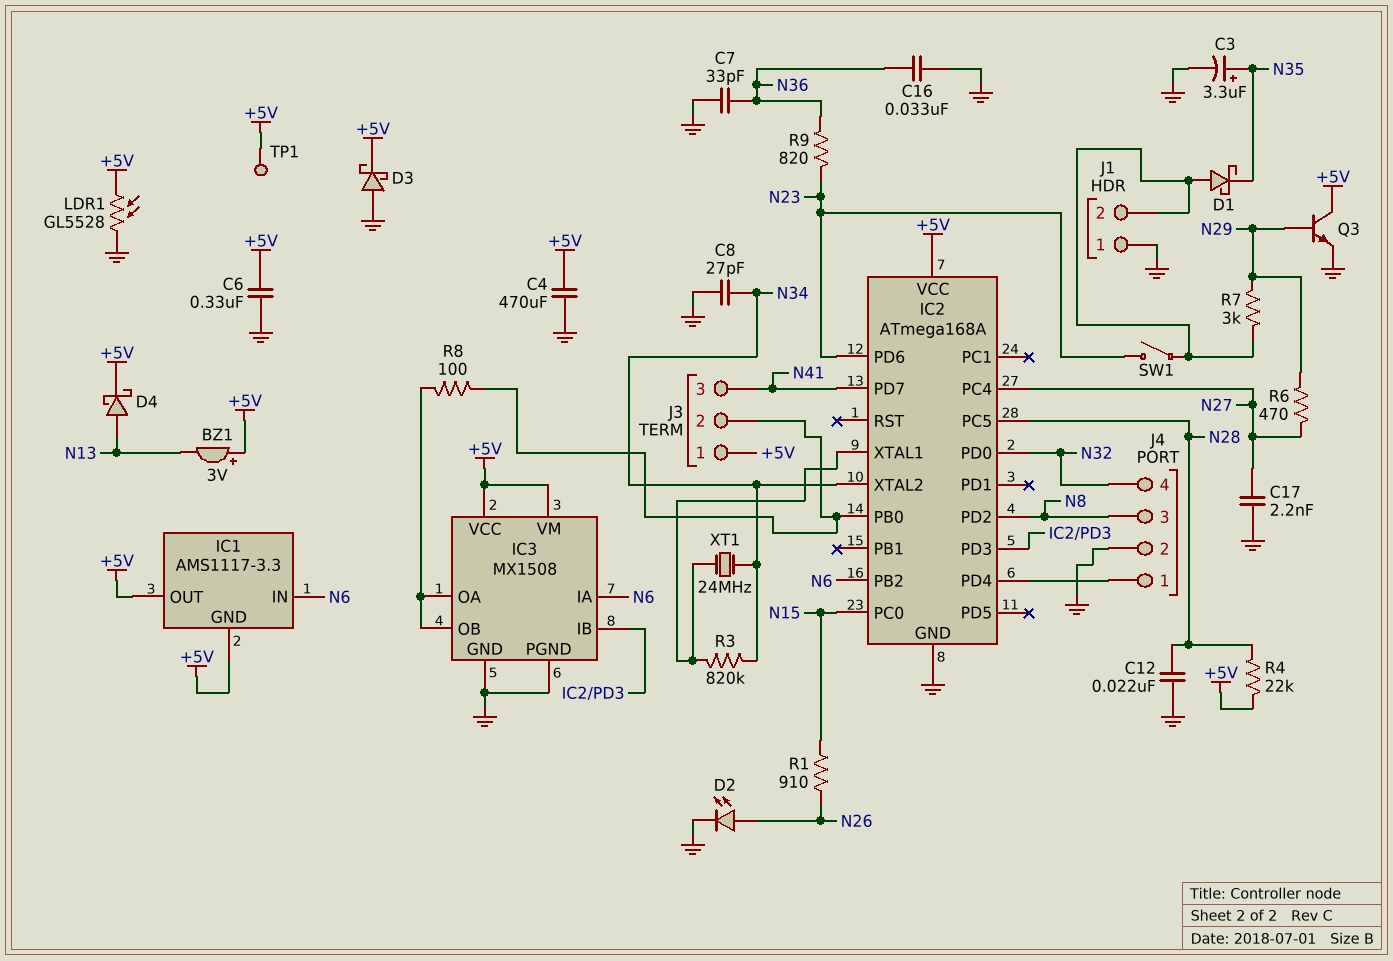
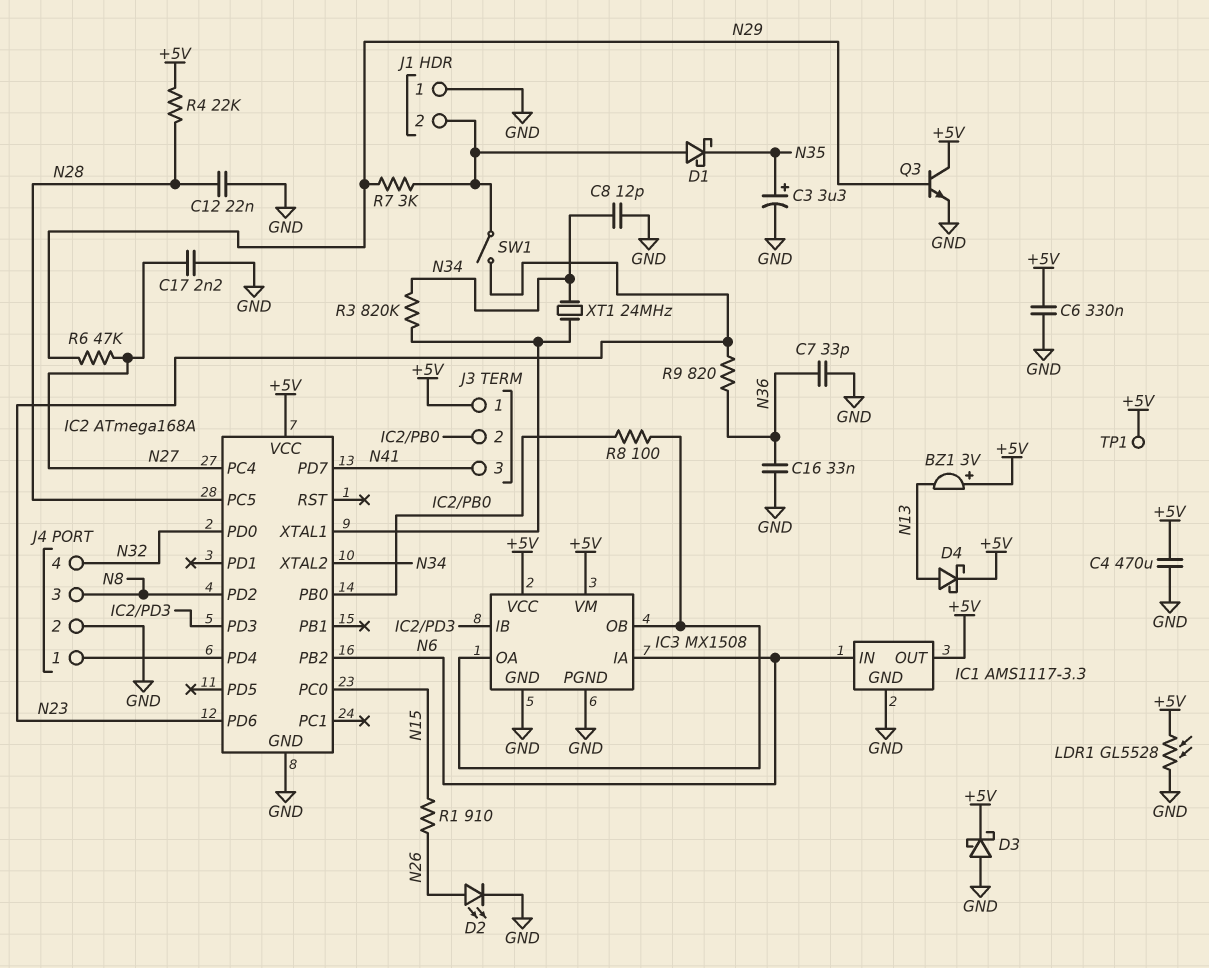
C8: 27pF (GND, N34) -> 12pF (GND, N34)
IC1 pin GND: +5V -> GND
R6: 470 (N27, N29) -> 47k (N27, N29)

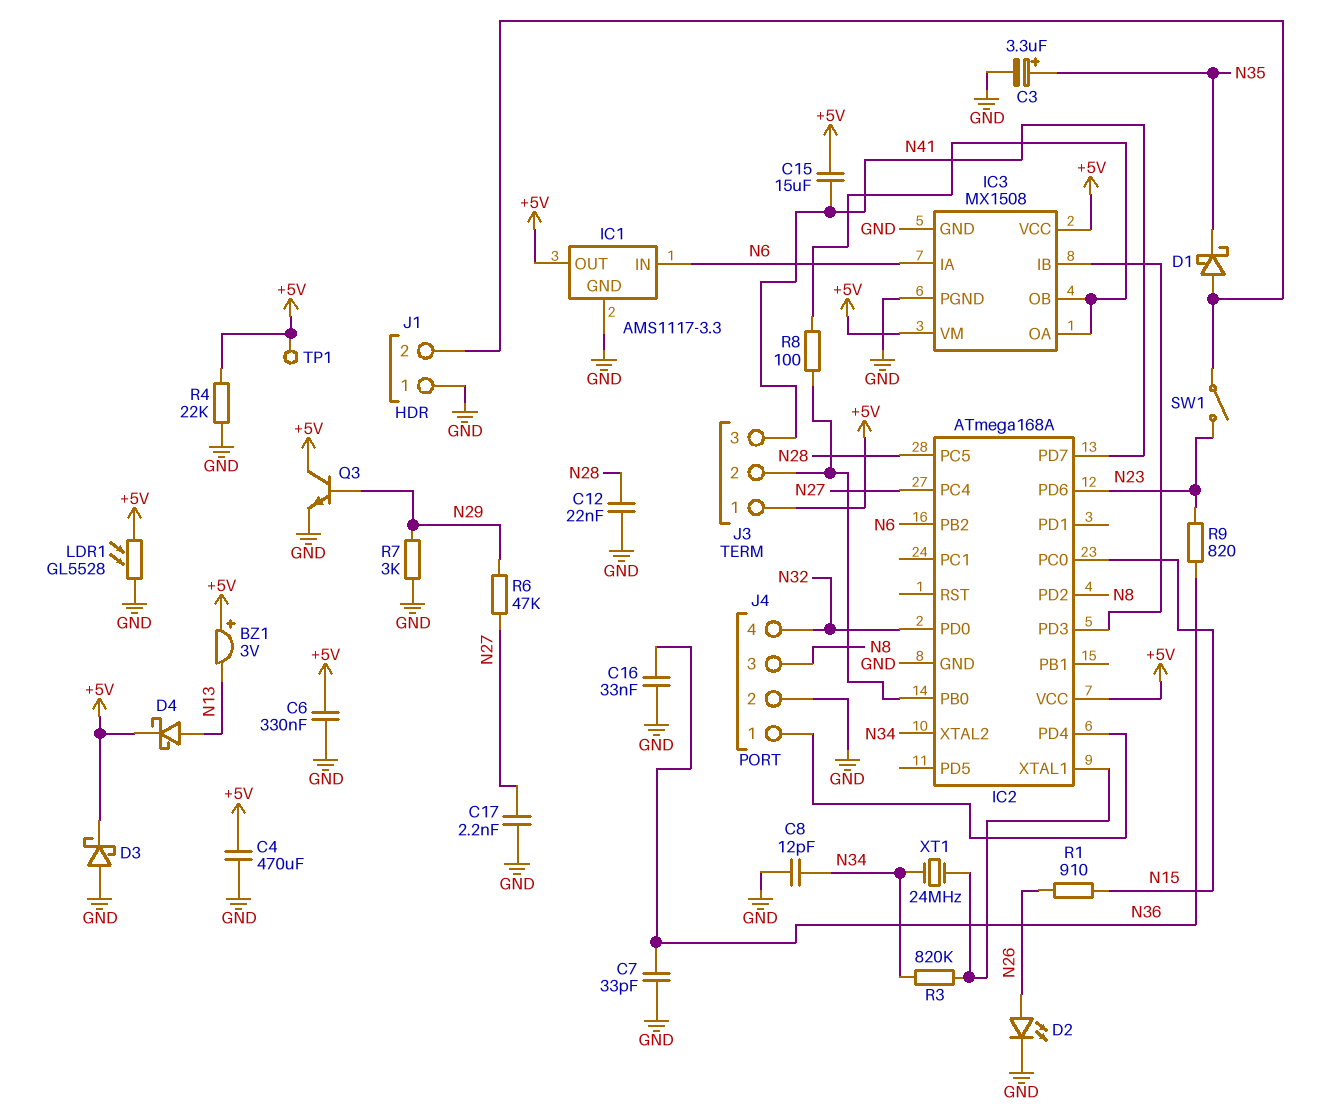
C15: none -> 15uF (+5V, N41)
R4: 22k (+5V, N28) -> 22k (+5V, GND)
R7: 3k (J1/2, N29) -> 3k (GND, N29)

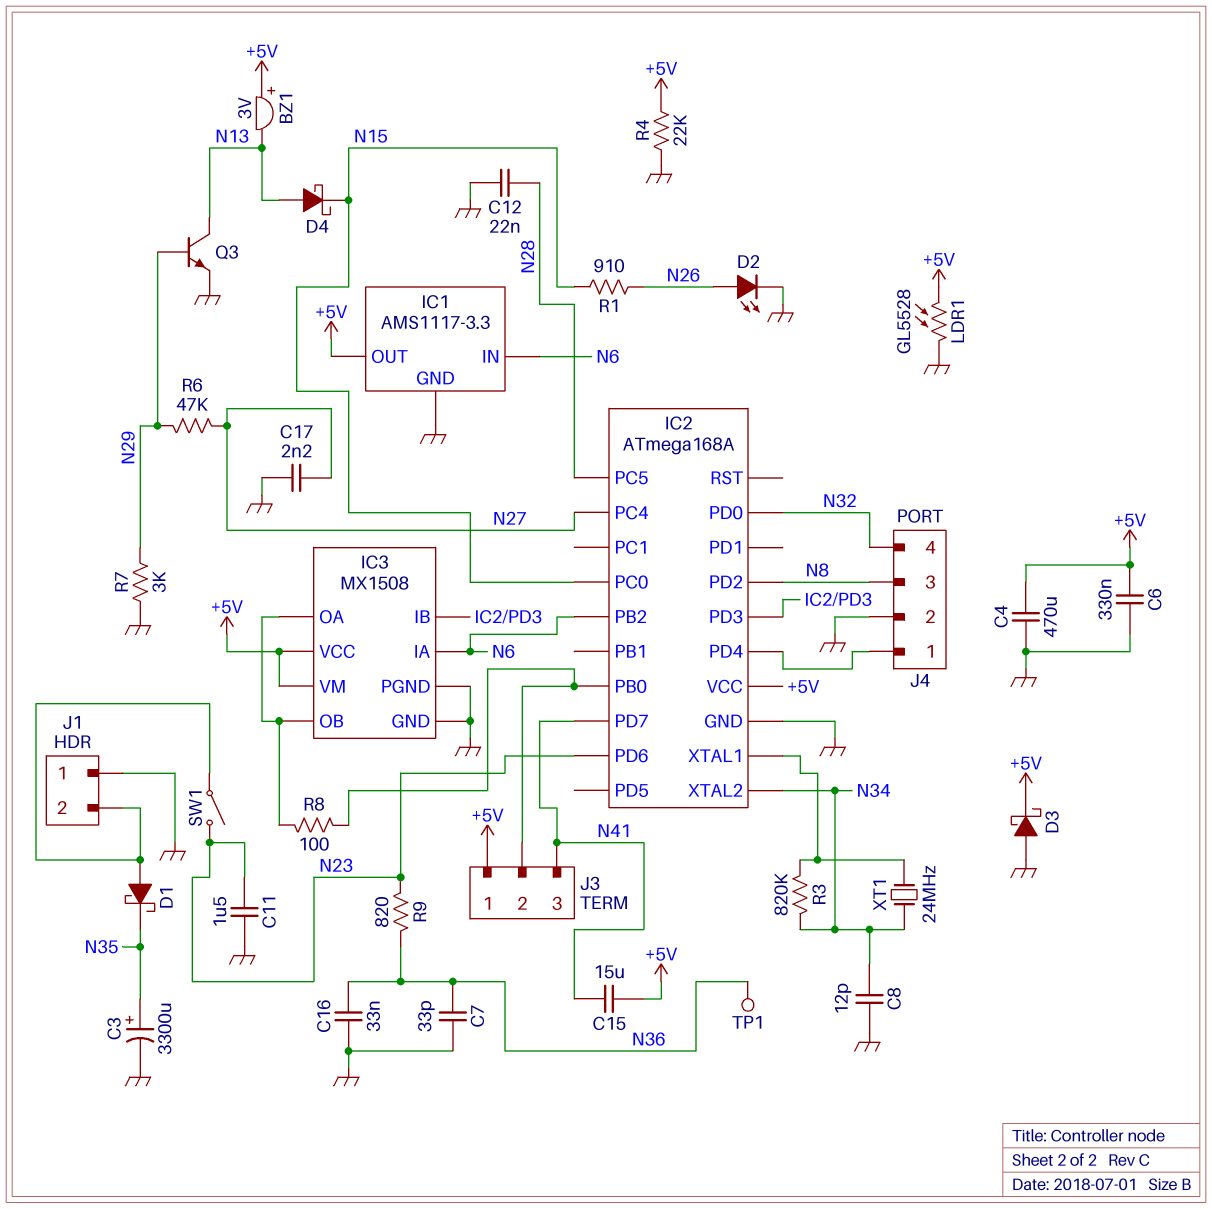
C3: 3.3uF (plus N35, minus GND) -> 3300uF (plus N35, minus GND)
C11: none -> 1.5uF (GND, N23)
D4: schottky (A N13, K +5V) -> schottky (A N13, K N15)
Q3: NPN (B N29, C +5V, E GND) -> NPN (B N29, C N13, E GND)
TP1: test point (+5V) -> test point (N36)

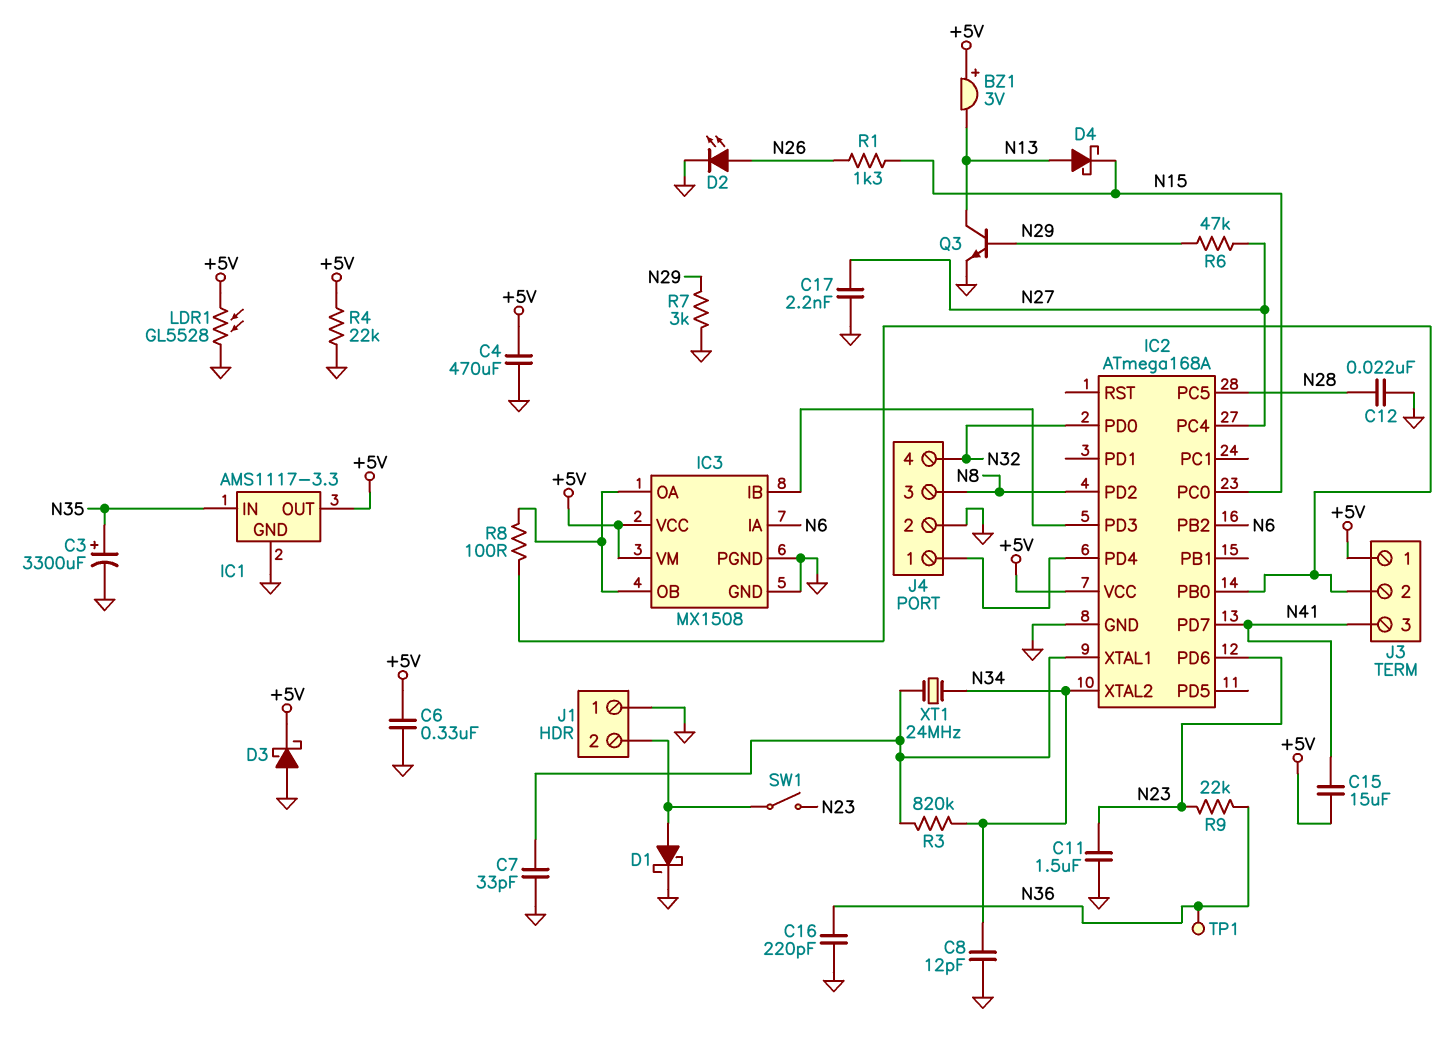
C7: 33pF (GND, N36) -> 33pF (GND, IC2/XTAL1)
C16: 33nF (GND, N36) -> 220pF (GND, N36)
D1: schottky (A J1/2, K N35) -> schottky (A J1/2, K GND)
IC1 pin IN: N6 -> N35
R1: 910 (N15, N26) -> 1.3k (N15, N26)
R9: 820 (N23, N36) -> 22k (N23, N36)

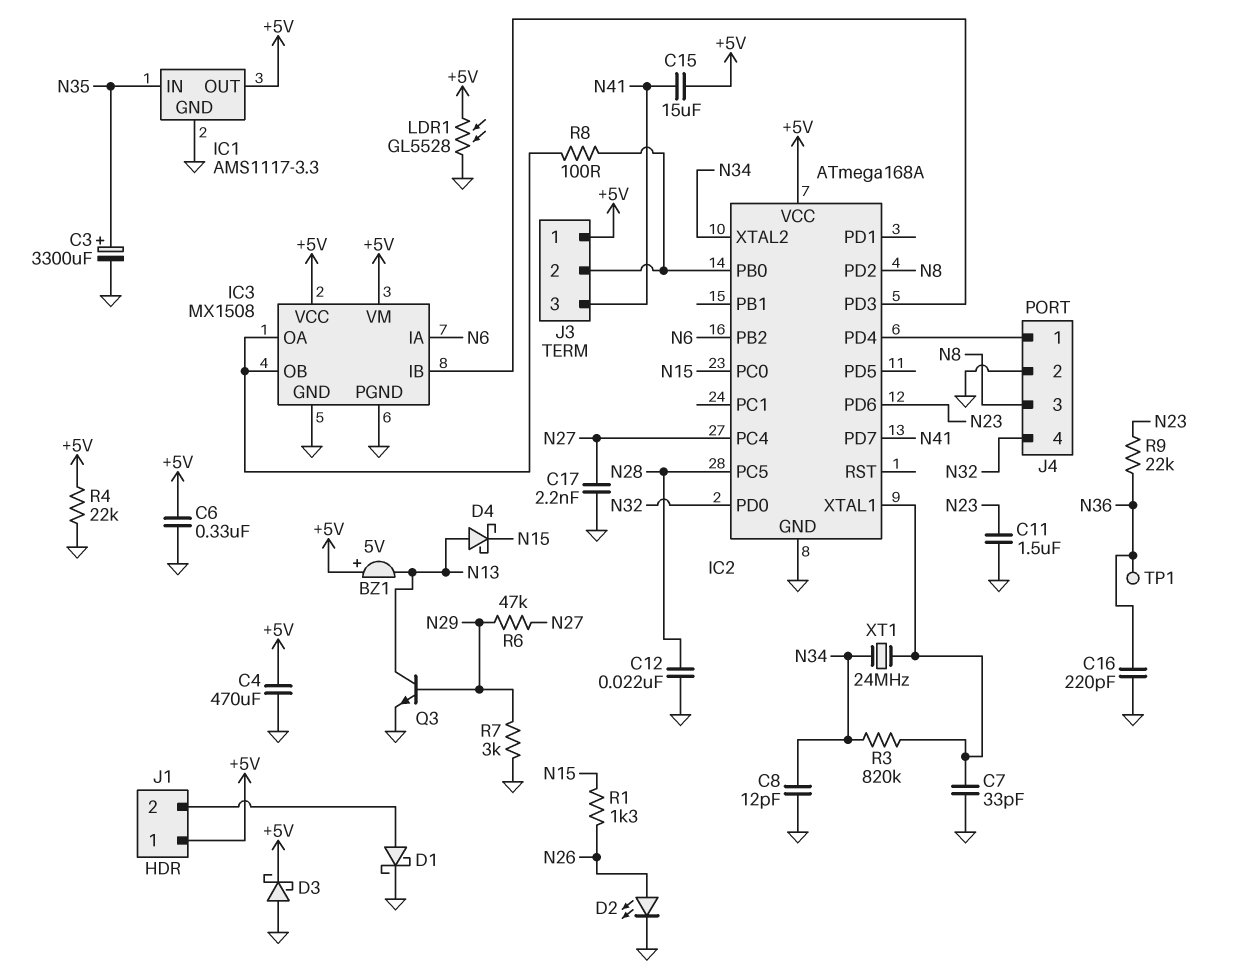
BZ1: buzzer 3V (plus +5V, minus N13) -> buzzer 5V (plus +5V, minus N13)
J1 pin 1: GND -> +5V
SW1: switch (J1/2, N23) -> none

